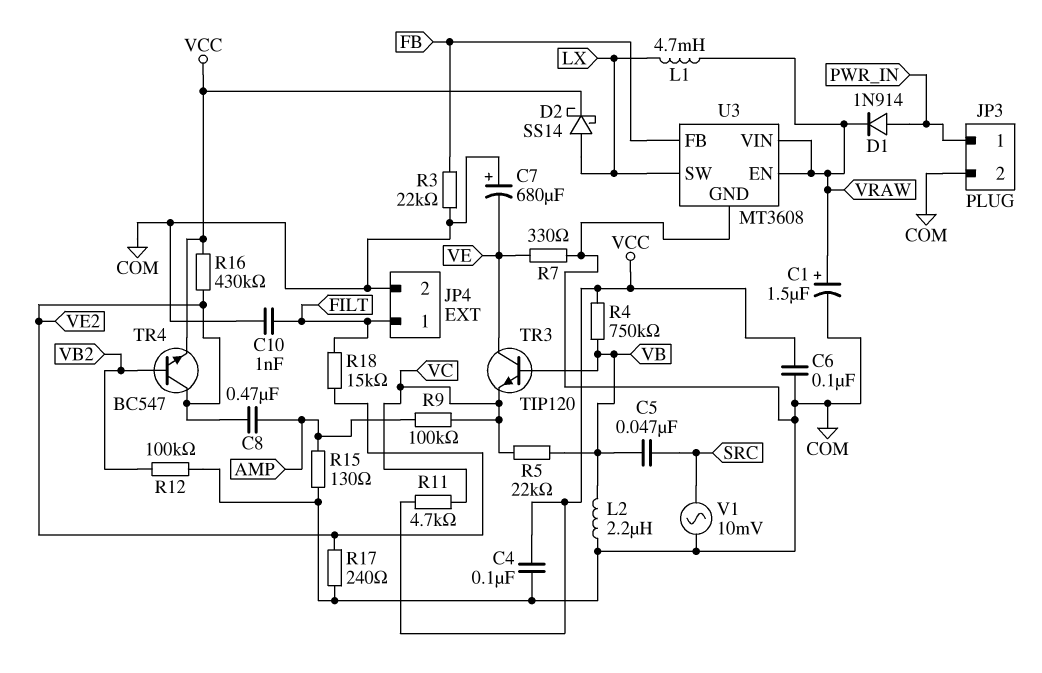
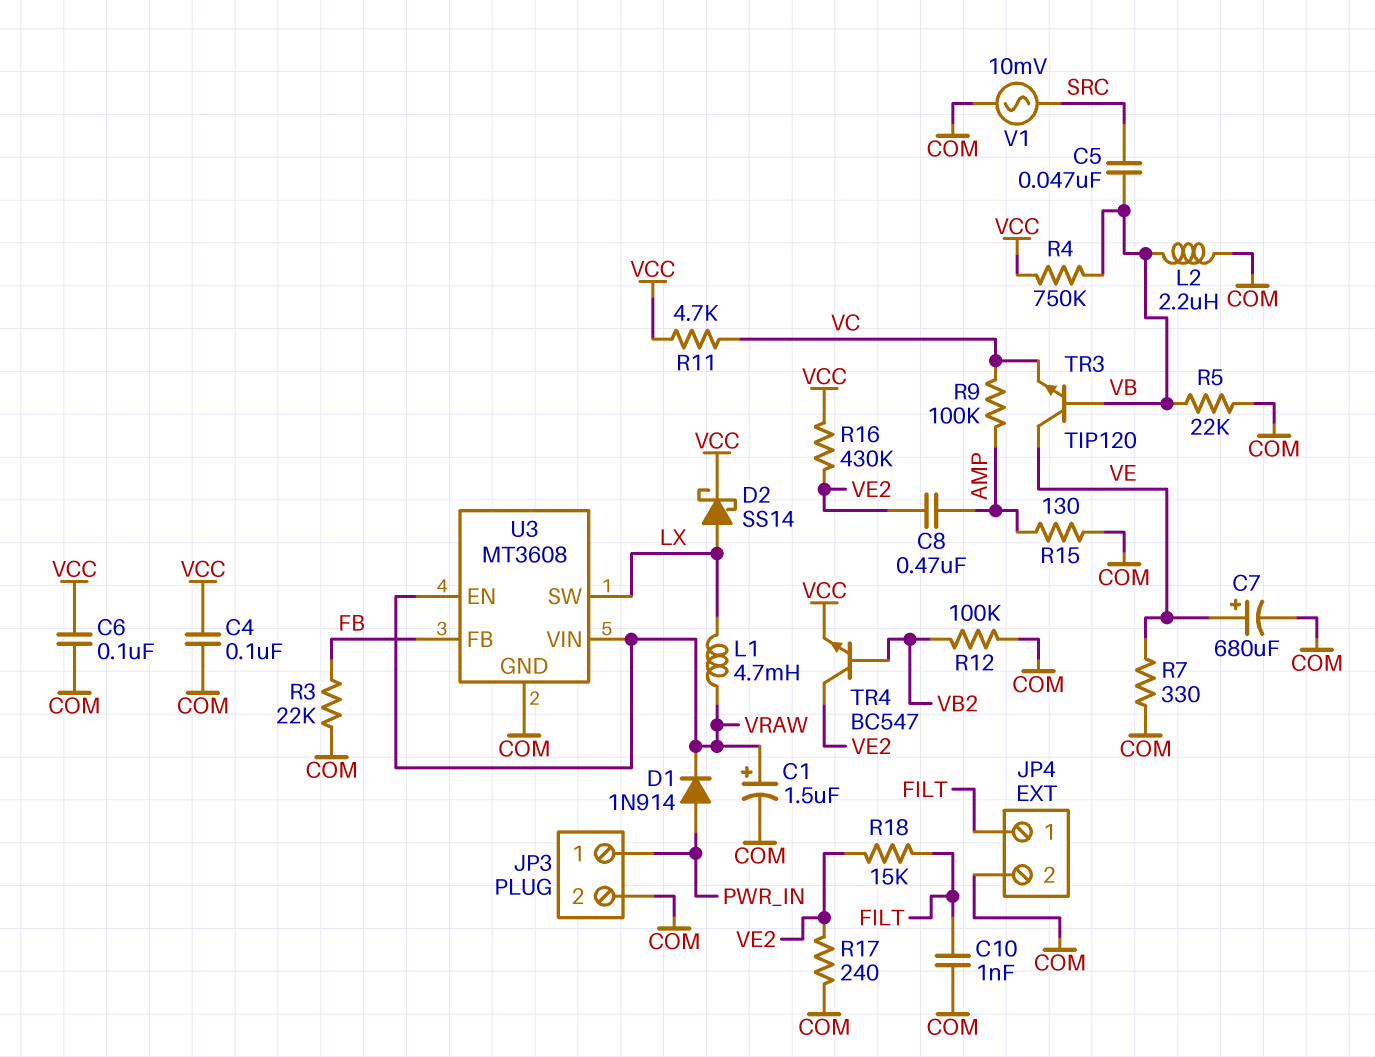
C7: 680uF (plus COM, minus VE) -> 680uF (plus VE, minus COM)
R5: 22k (VB, VC) -> 22k (COM, VB)

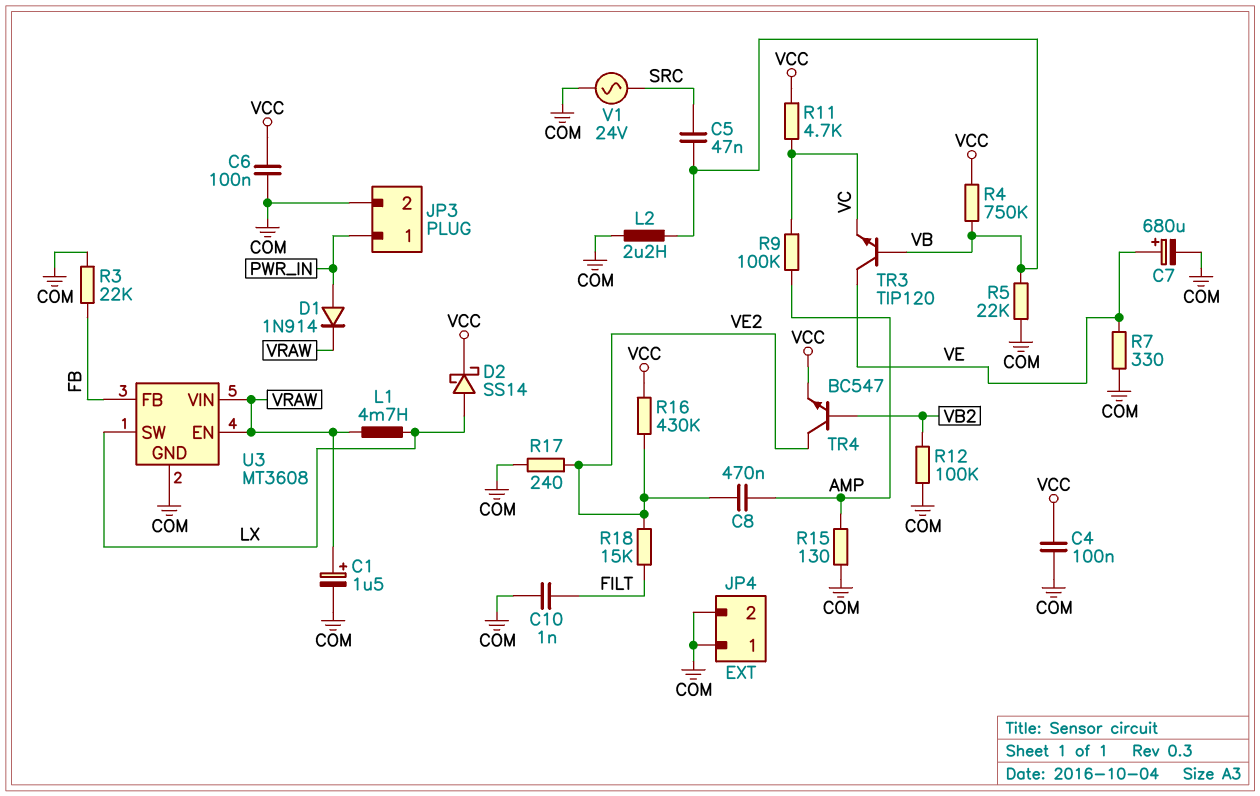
JP4 pin 1: FILT -> COM
V1: AC 10mV (COM, SRC) -> AC 24V (COM, SRC)

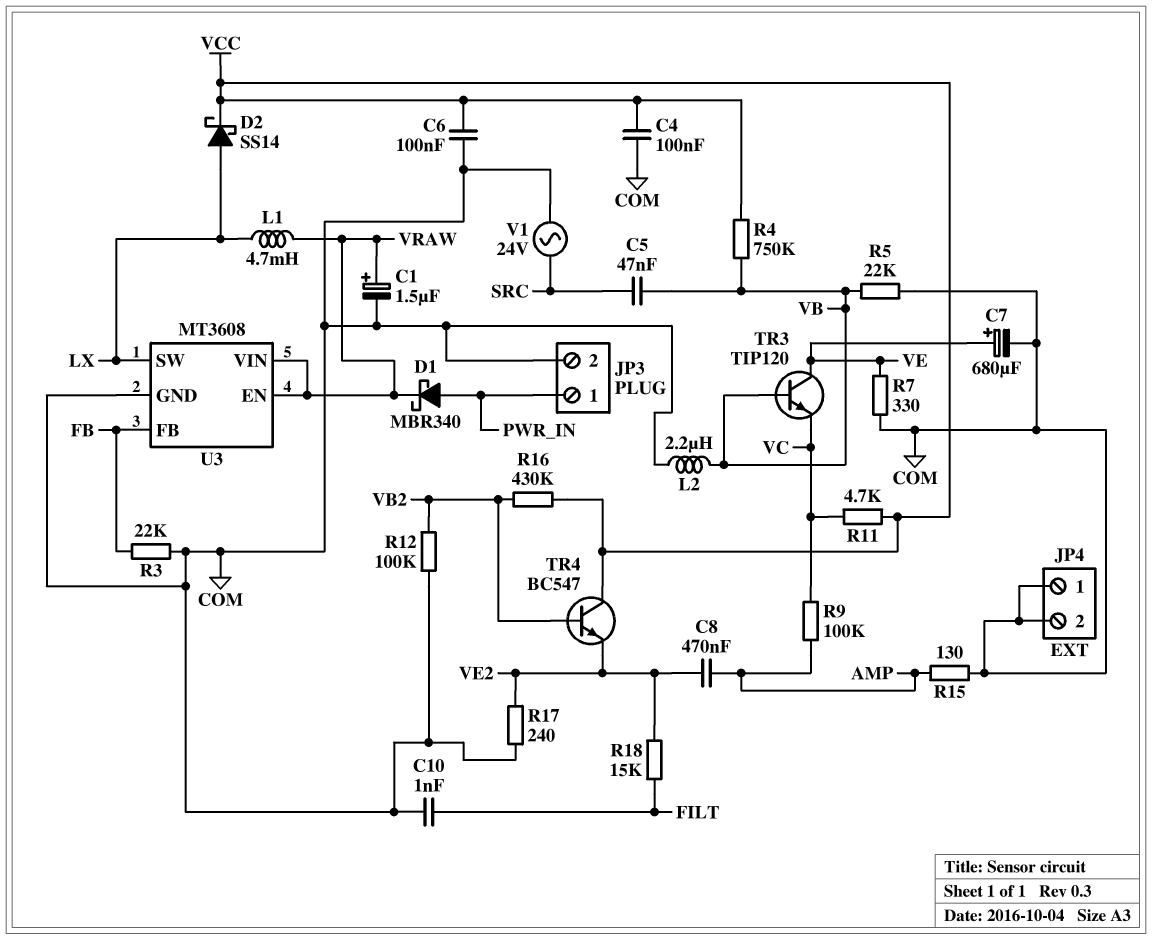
D1: diode 1N914 (A PWR_IN, K VRAW) -> schottky MBR340 (A PWR_IN, K VRAW)
R16: 430k (VCC, VE2) -> 430k (VB2, VCC)
TR4: NPN BC547 (B VB2, C VE2, E VCC) -> NPN BC547 (B VB2, C VCC, E VE2)

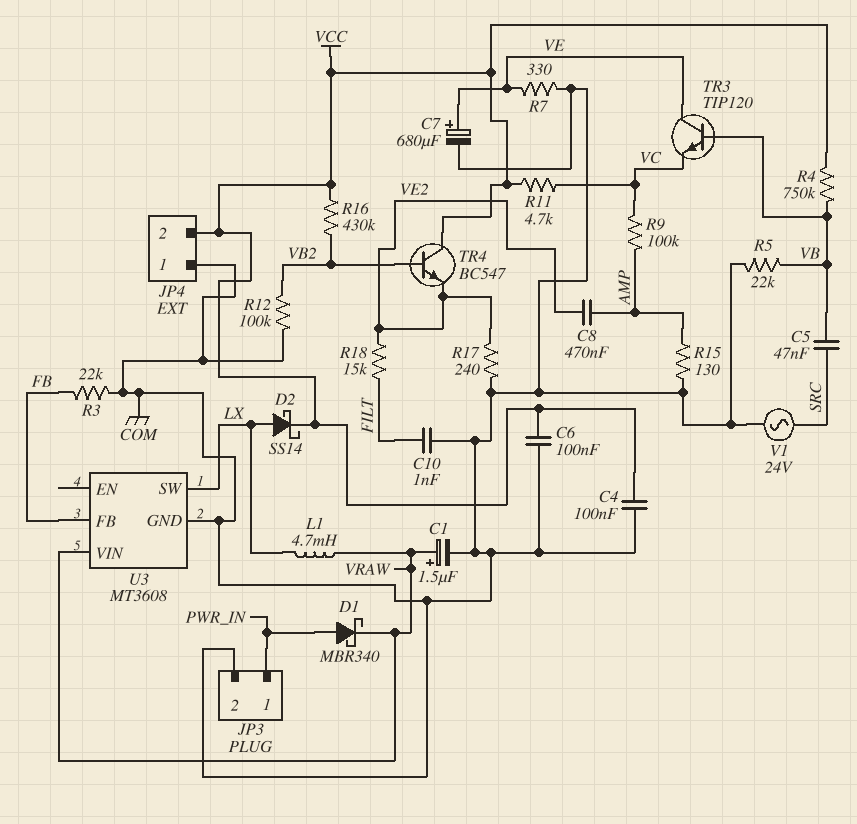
JP4 pin 2: COM -> VCC
L2: 2.2uH (COM, VB) -> none
U3 pin EN: VRAW -> none

